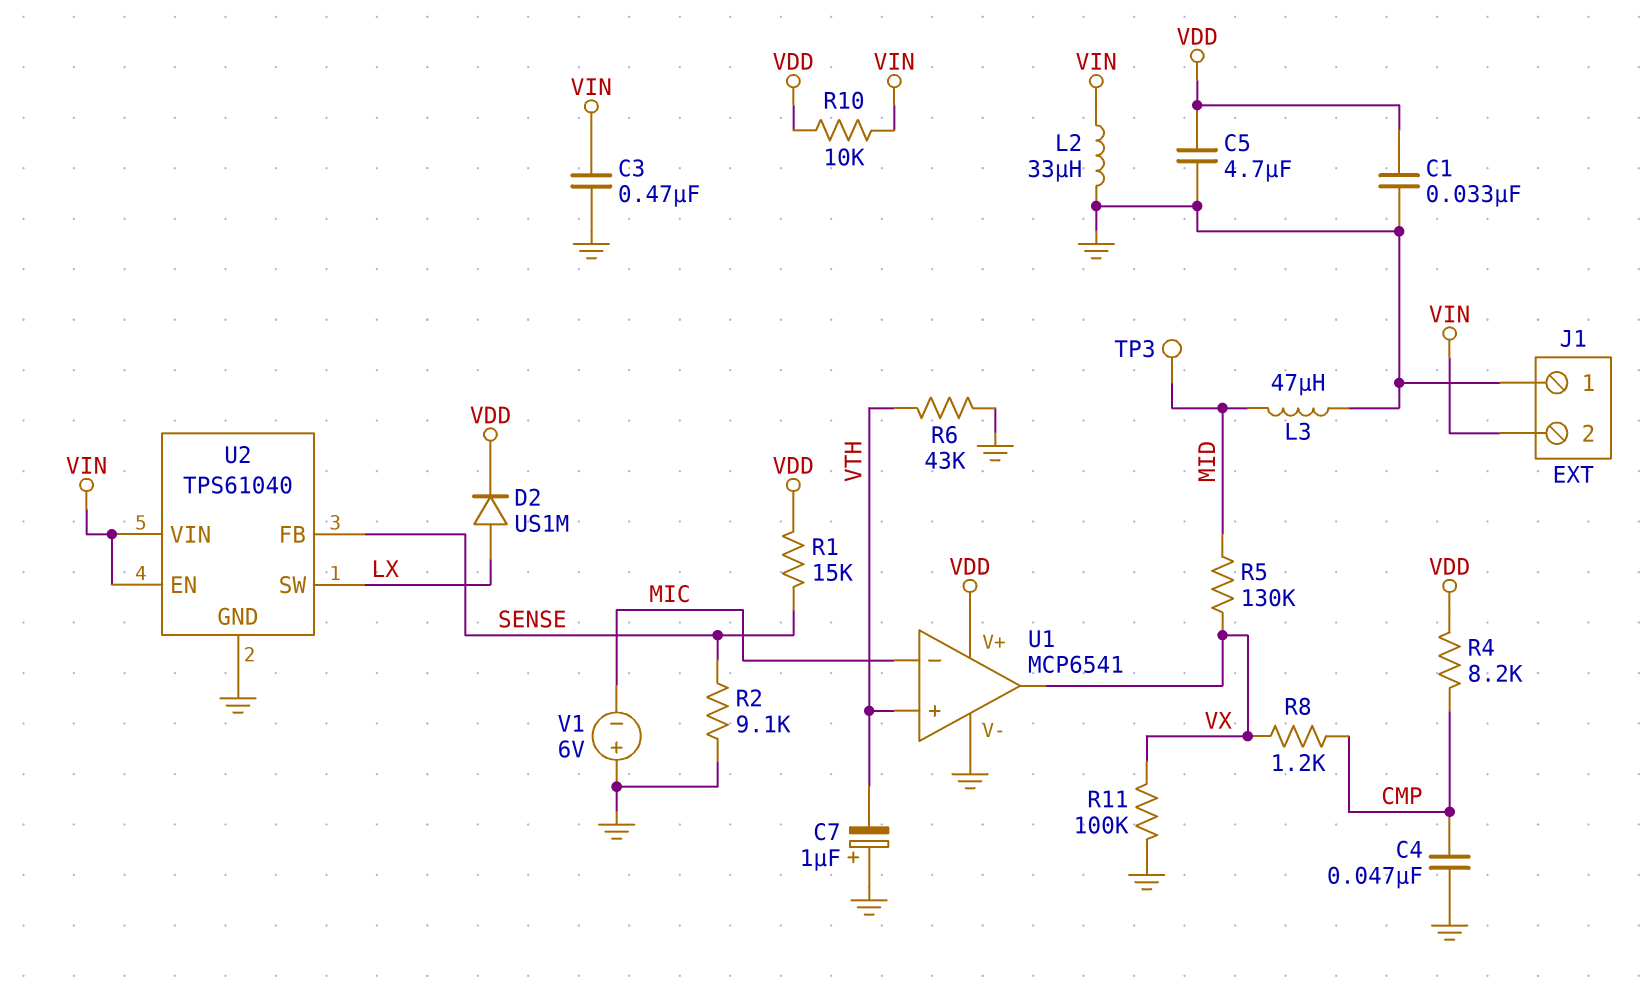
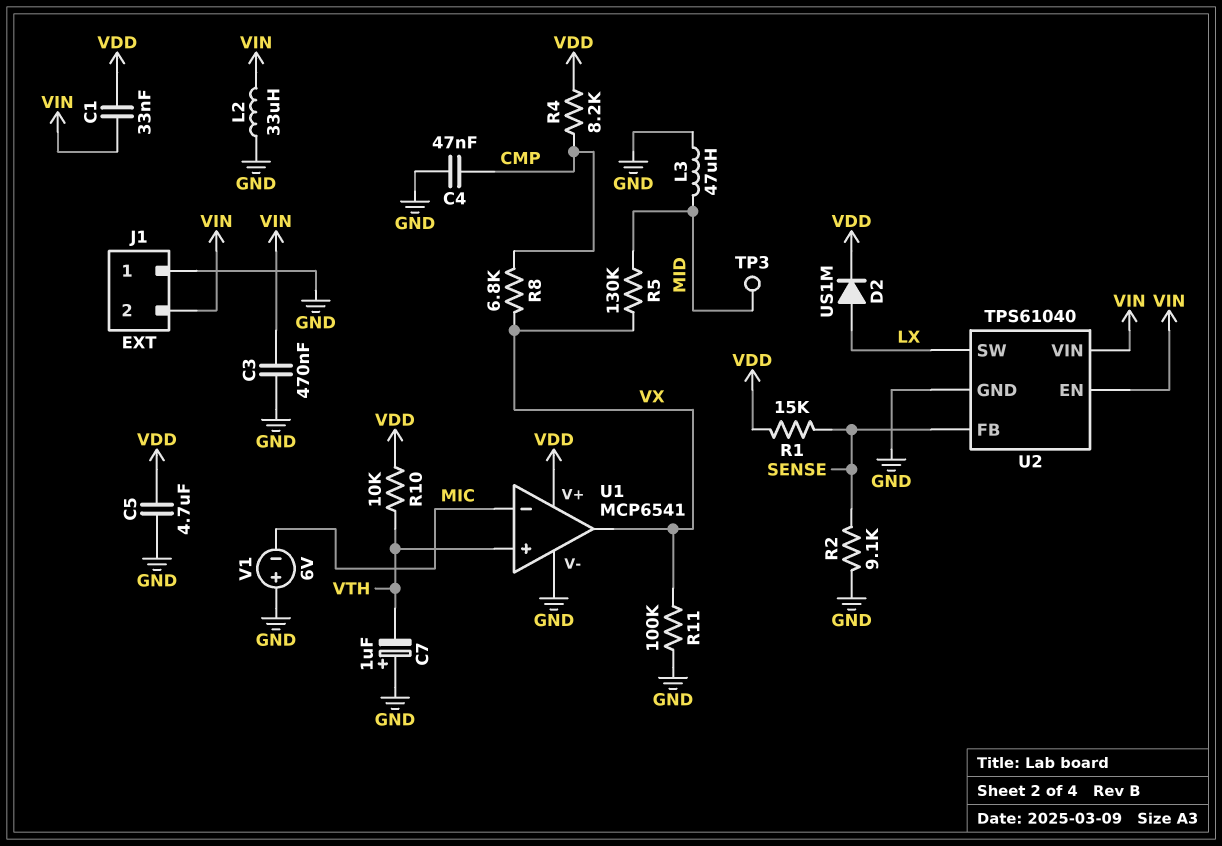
C1: 33nF (GND, VDD) -> 33nF (VDD, VIN)
R6: 43k (GND, VTH) -> none
R8: 1.2k (CMP, VX) -> 6.8k (CMP, VX)
R10: 10k (VDD, VIN) -> 10k (VDD, VTH)

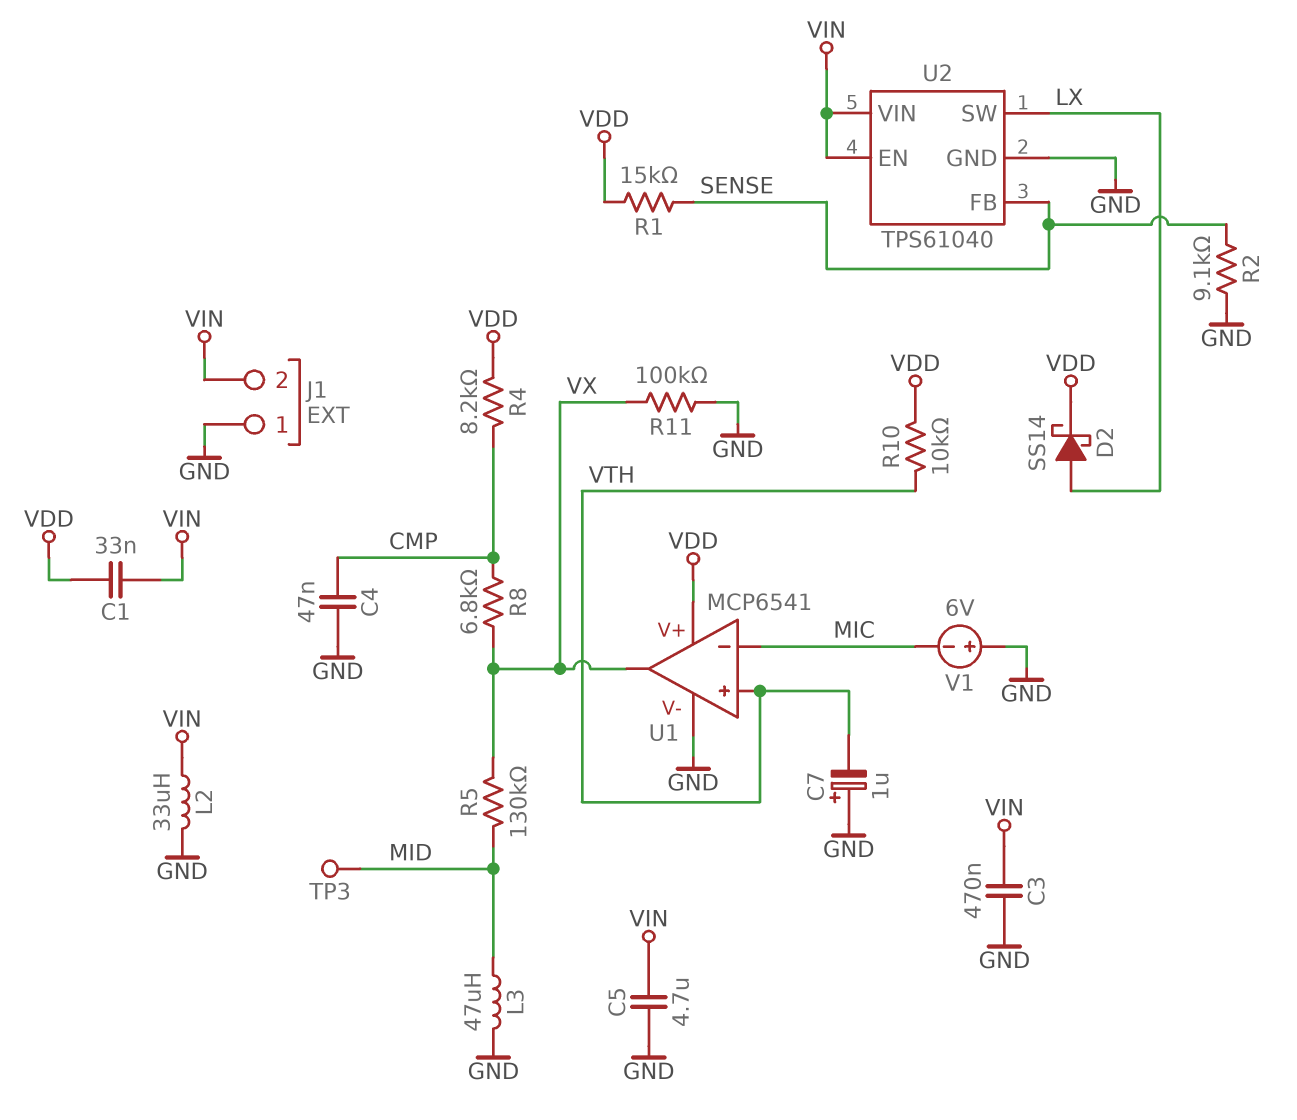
C5: 4.7uF (GND, VDD) -> 4.7uF (GND, VIN)
D2: diode US1M (A LX, K VDD) -> schottky SS14 (A LX, K VDD)

